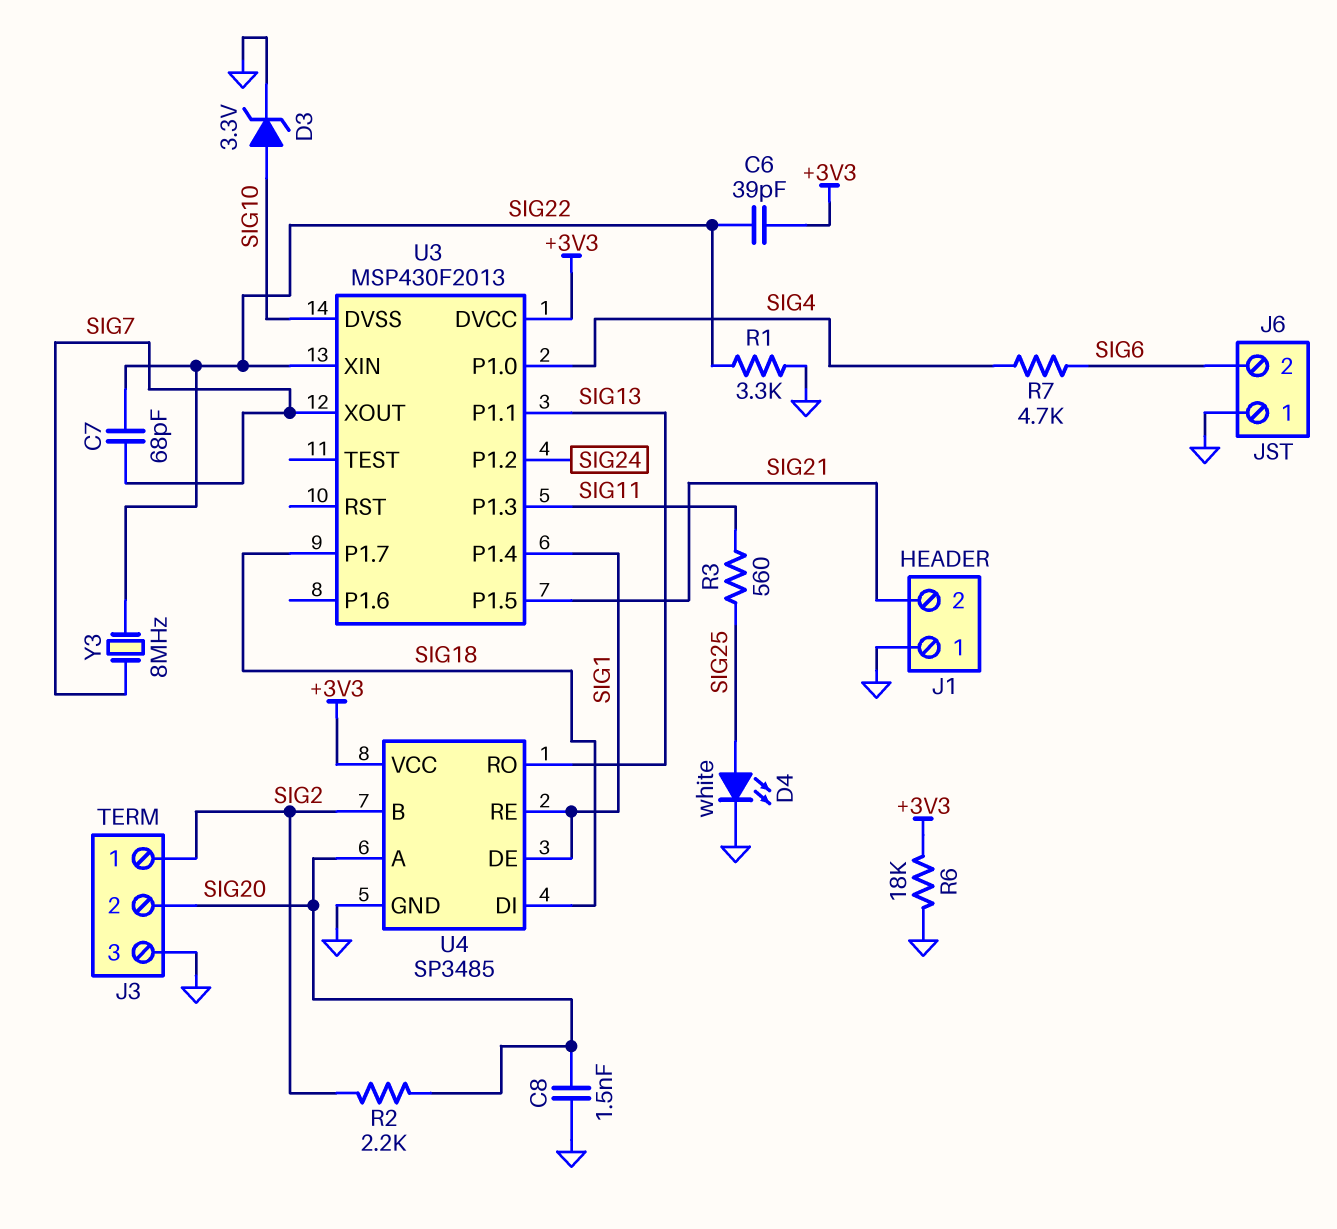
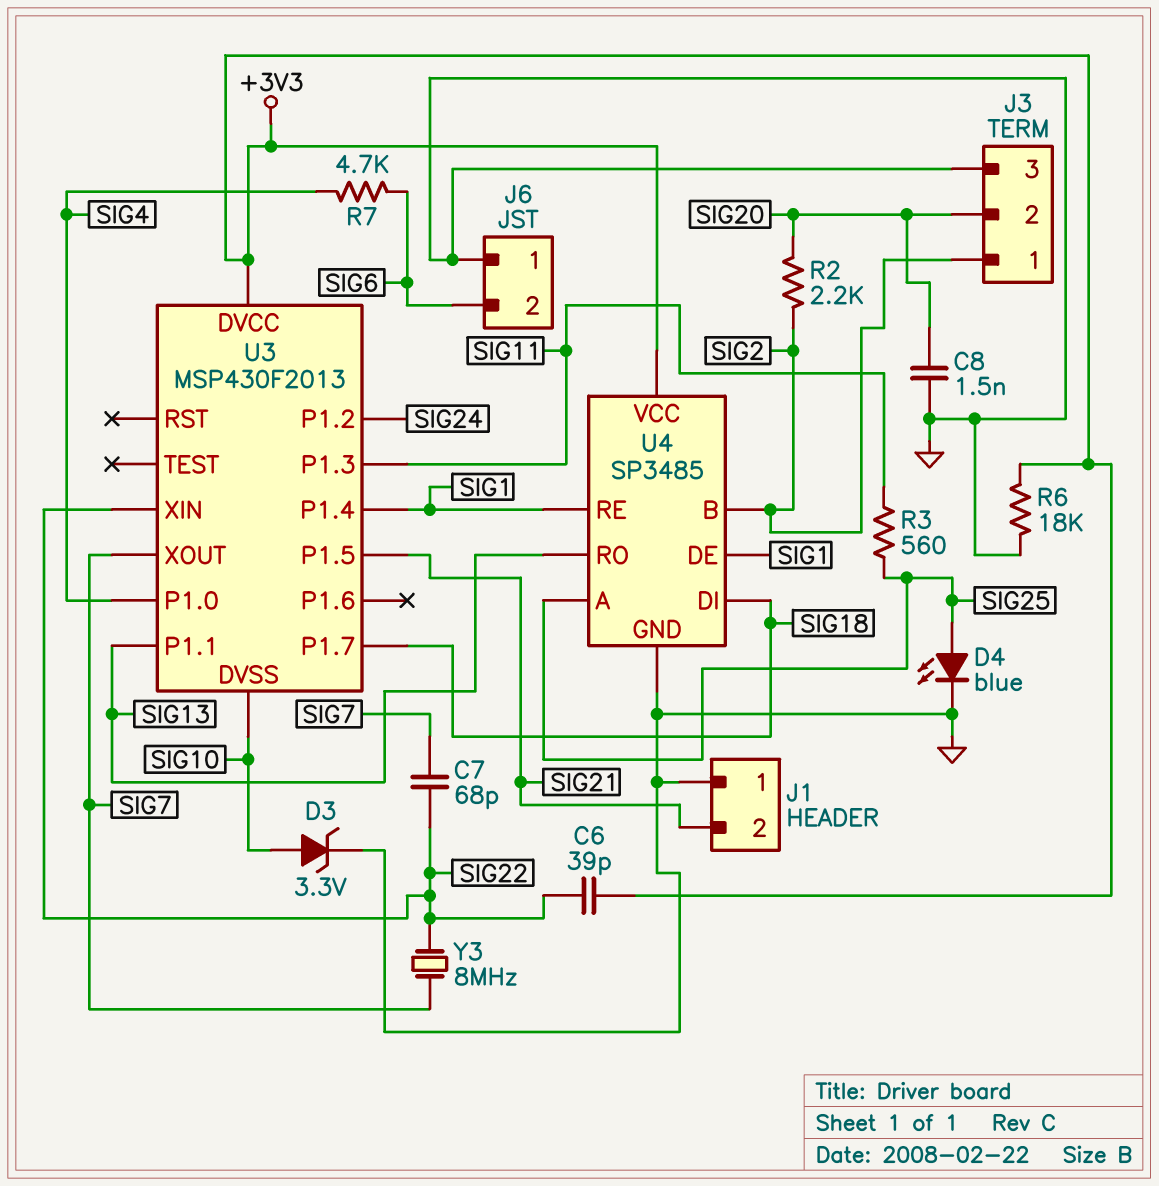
D4: LED white (A SIG25, K GND) -> LED blue (A SIG25, K GND)
R1: 3.3k (GND, SIG22) -> none
U4 pin A: SIG20 -> SIG25

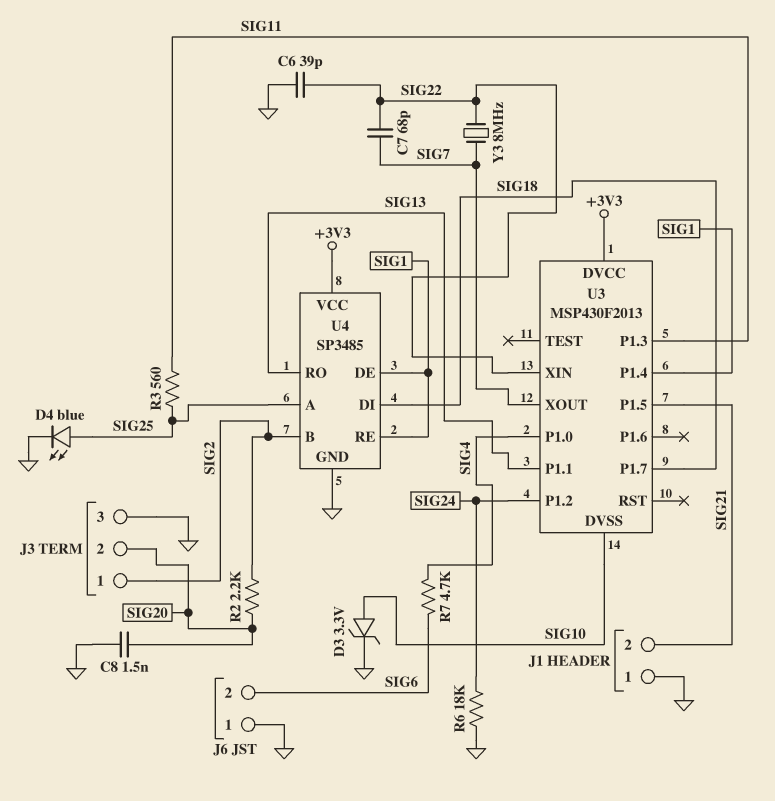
C6: 39pF (+3V3, SIG22) -> 39pF (GND, SIG22)
R6: 18k (+3V3, GND) -> 18k (GND, SIG24)

